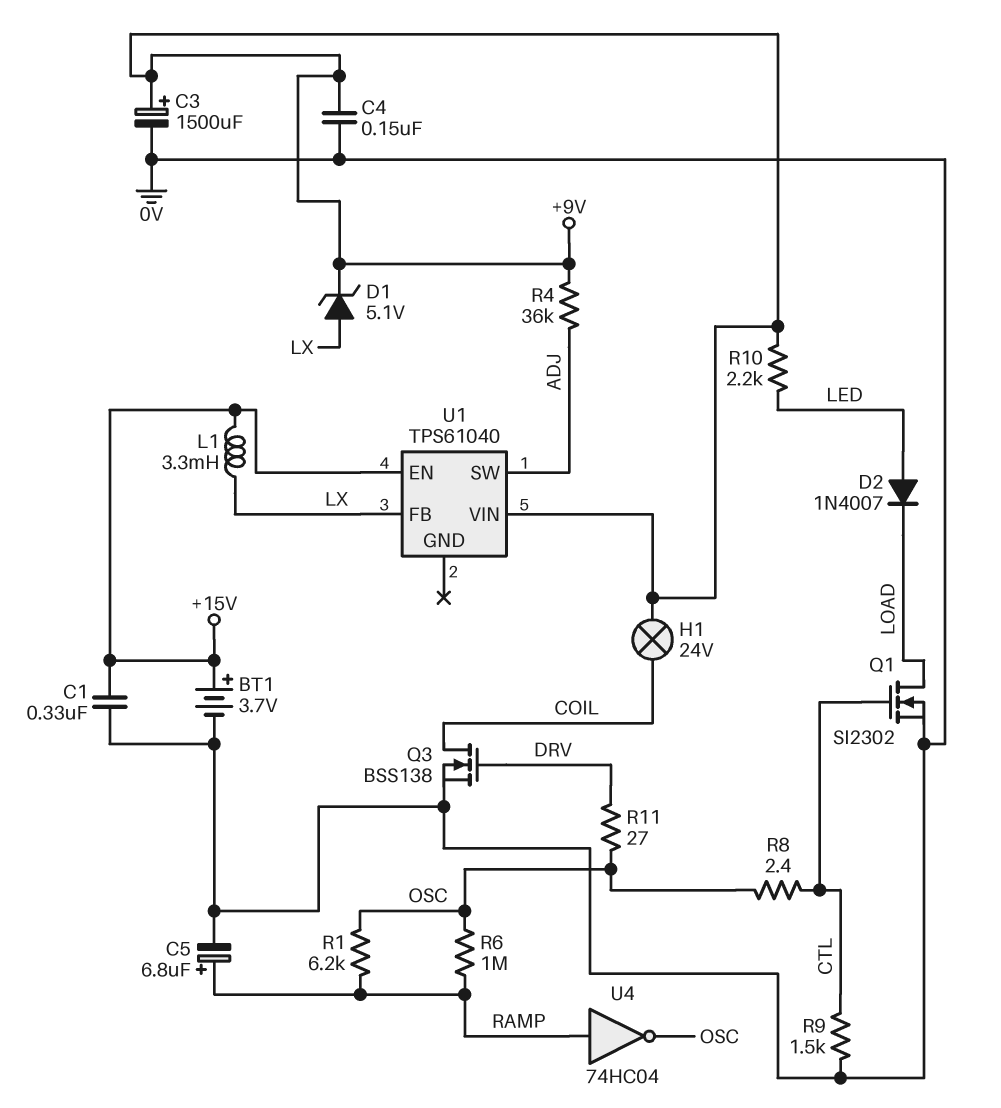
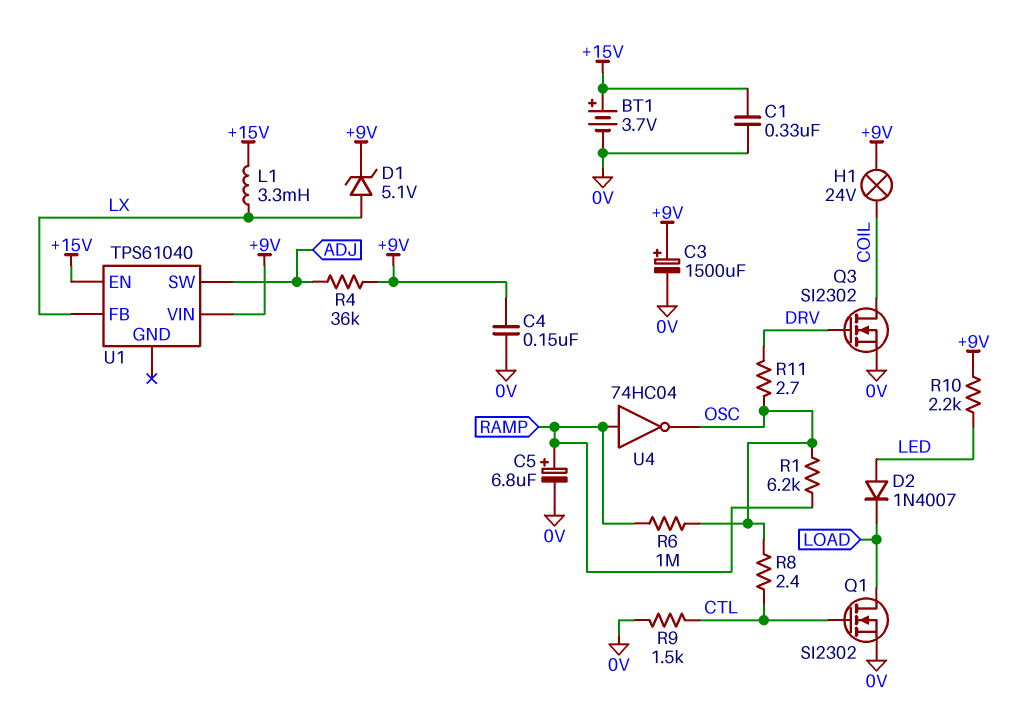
Q3: NMOS BSS138 (G DRV, D COIL, S 0V) -> NMOS SI2302 (G DRV, D COIL, S 0V)
R11: 27 (DRV, OSC) -> 2.7 (DRV, OSC)

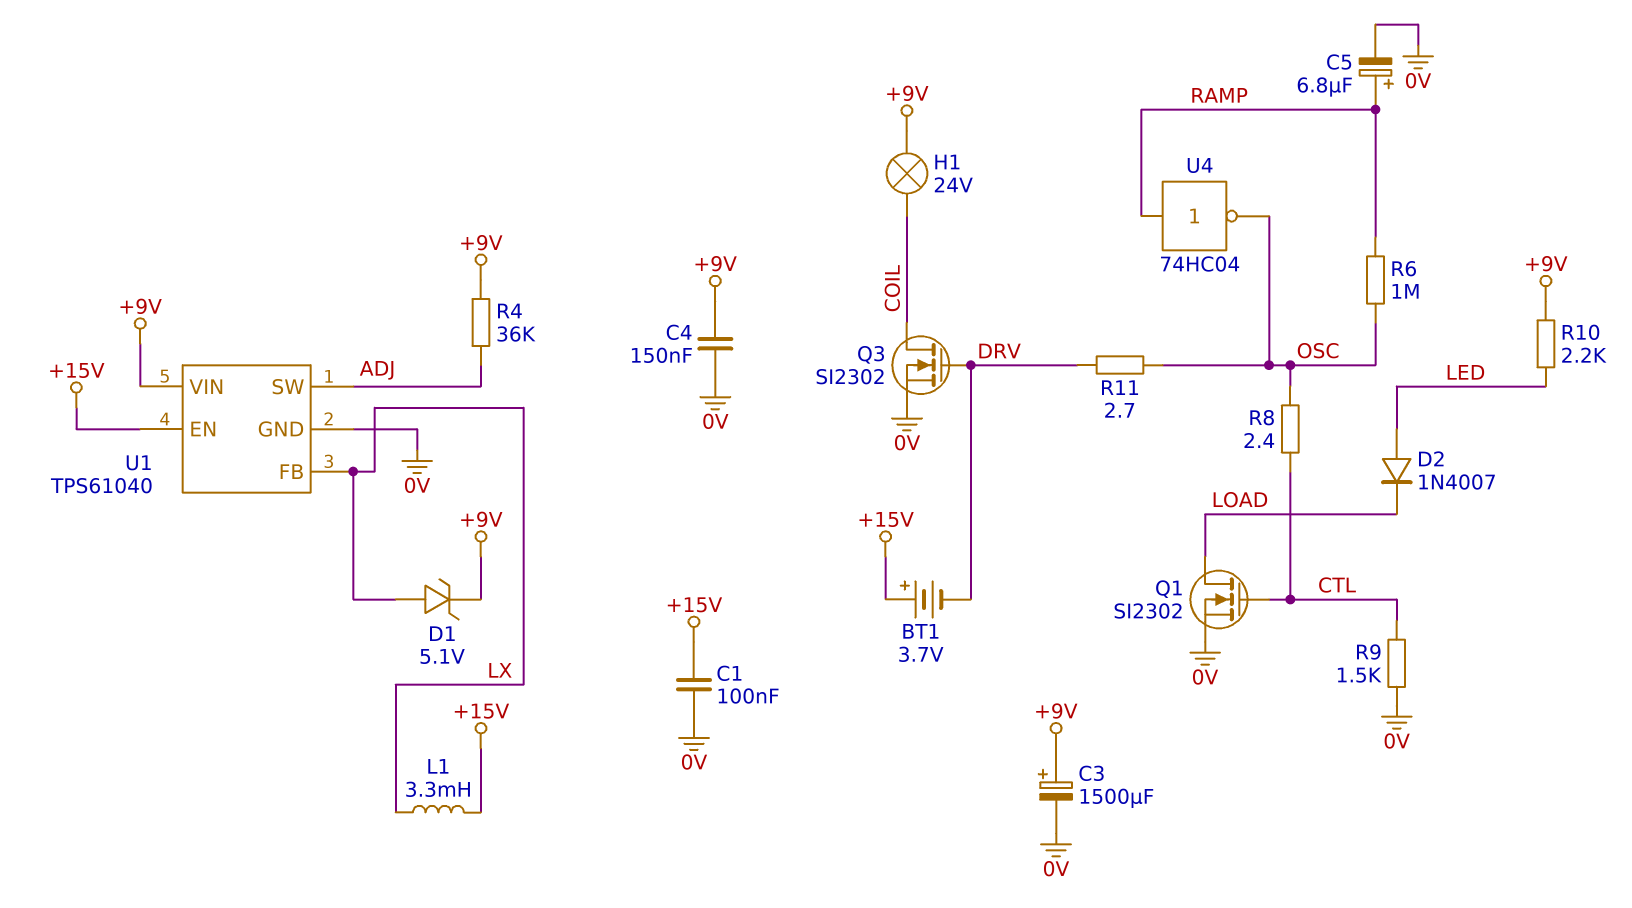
BT1: 3.7V (plus +15V, minus 0V) -> 3.7V (plus +15V, minus DRV)
C1: 330nF (+15V, 0V) -> 100nF (+15V, 0V)
R1: 6.2k (OSC, RAMP) -> none
U1 pin GND: none -> 0V

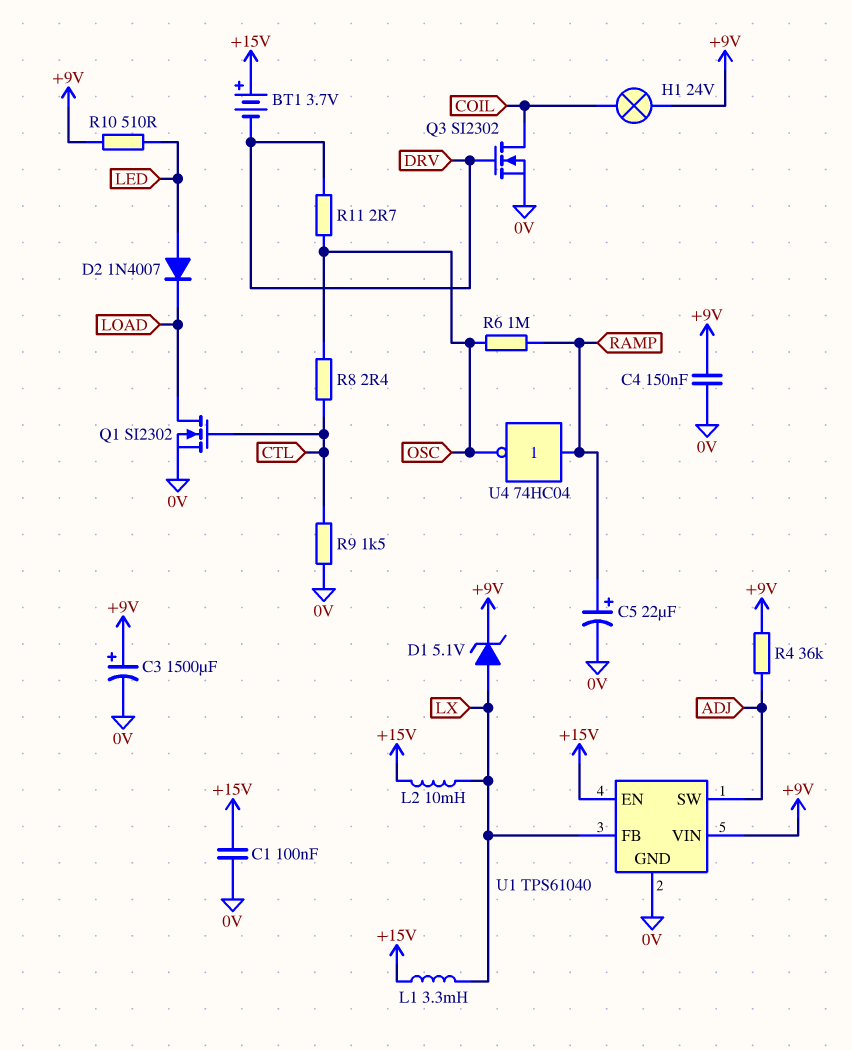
C5: 6.8uF (plus RAMP, minus 0V) -> 22uF (plus RAMP, minus 0V)
L2: none -> 10mH (+15V, LX)
R10: 2.2k (+9V, LED) -> 510 (+9V, LED)

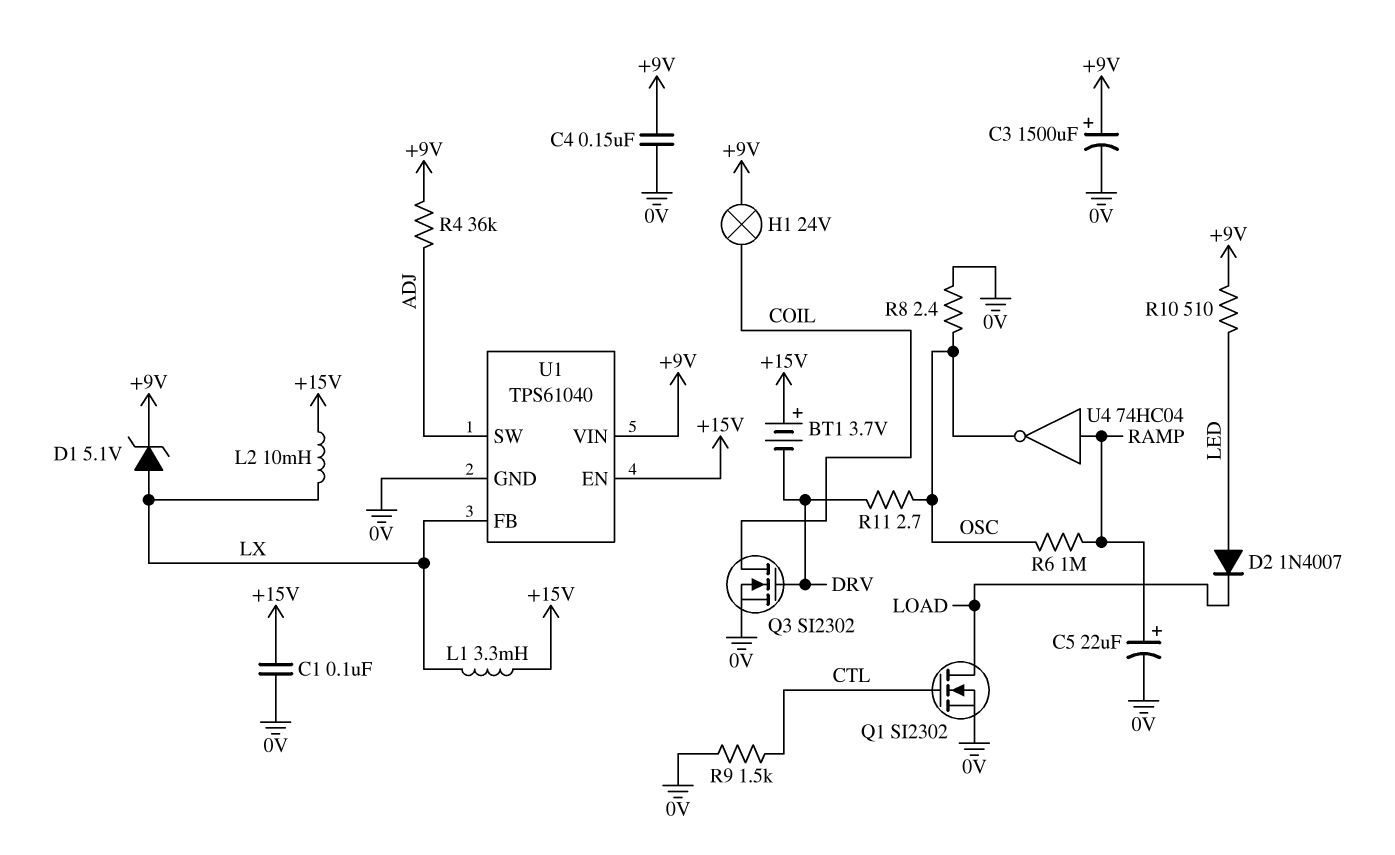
R8: 2.4 (CTL, OSC) -> 2.4 (0V, OSC)

